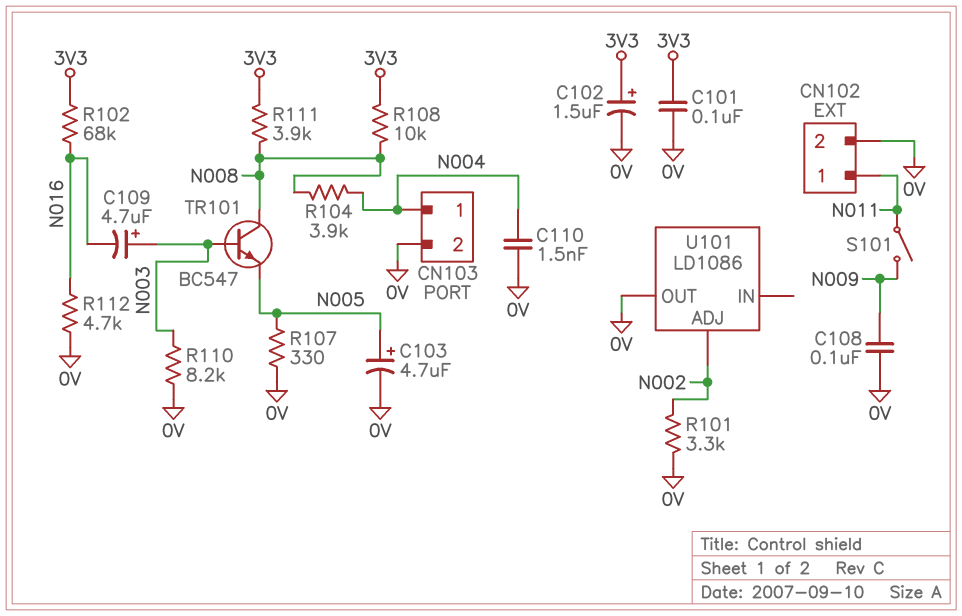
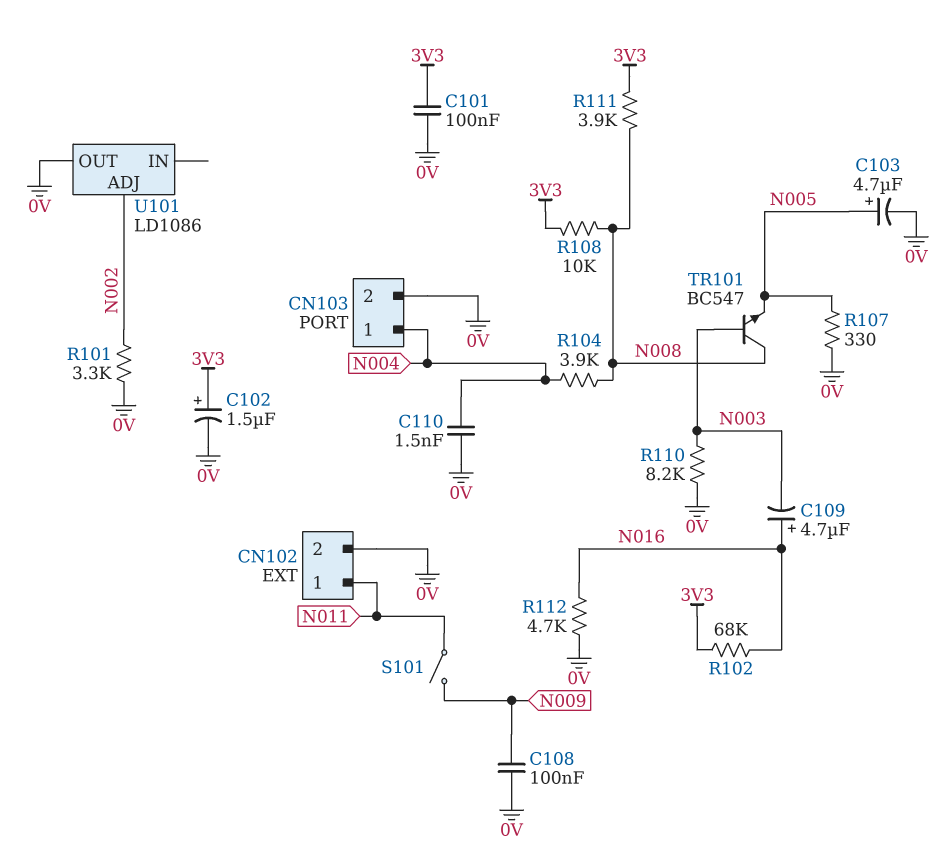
C109: 4.7uF (plus N003, minus N016) -> 4.7uF (plus N016, minus N003)

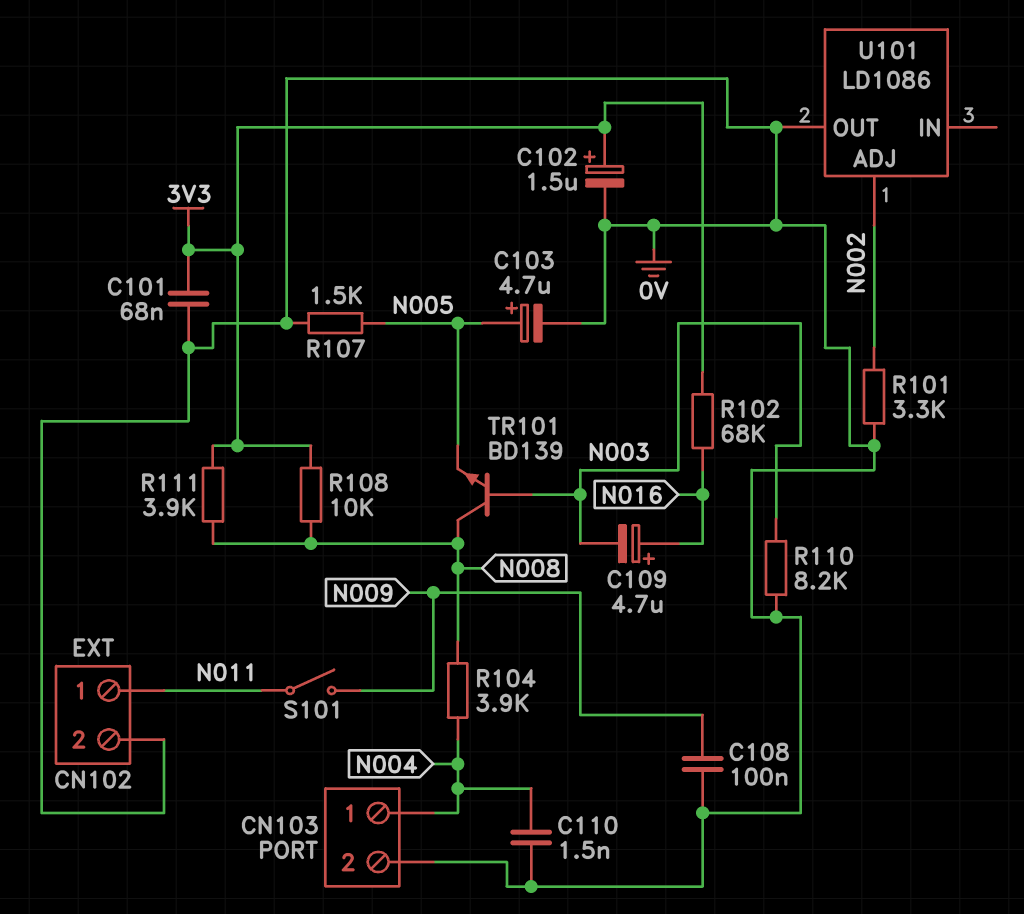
C101: 100nF (0V, 3V3) -> 68nF (0V, 3V3)
R107: 330 (0V, N005) -> 1.5k (0V, N005)
R112: 4.7k (0V, N016) -> none
TR101: NPN BC547 (B N003, C N008, E N005) -> NPN BD139 (B N003, C N008, E N005)

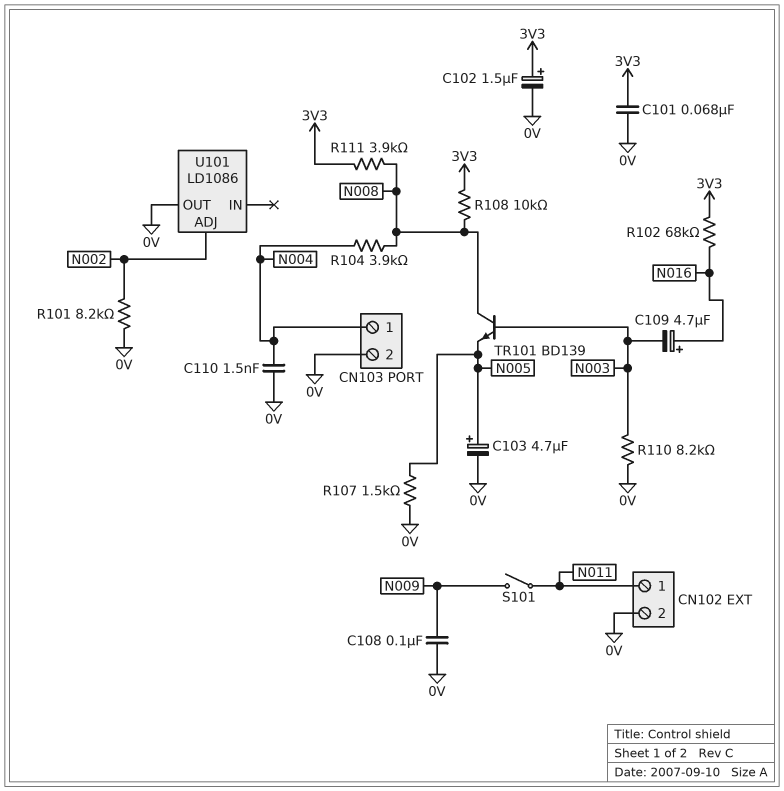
R101: 3.3k (0V, N002) -> 8.2k (0V, N002)

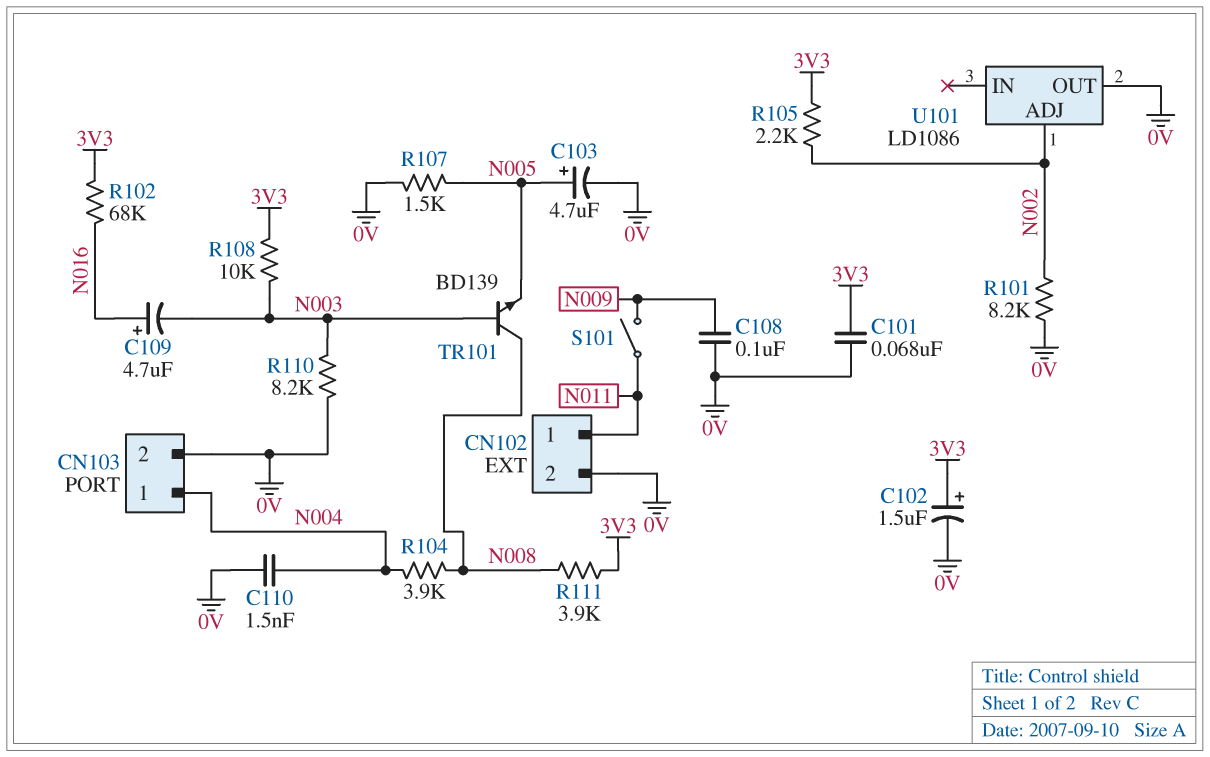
R105: none -> 2.2k (3V3, N002)
R108: 10k (3V3, N008) -> 10k (3V3, N003)

